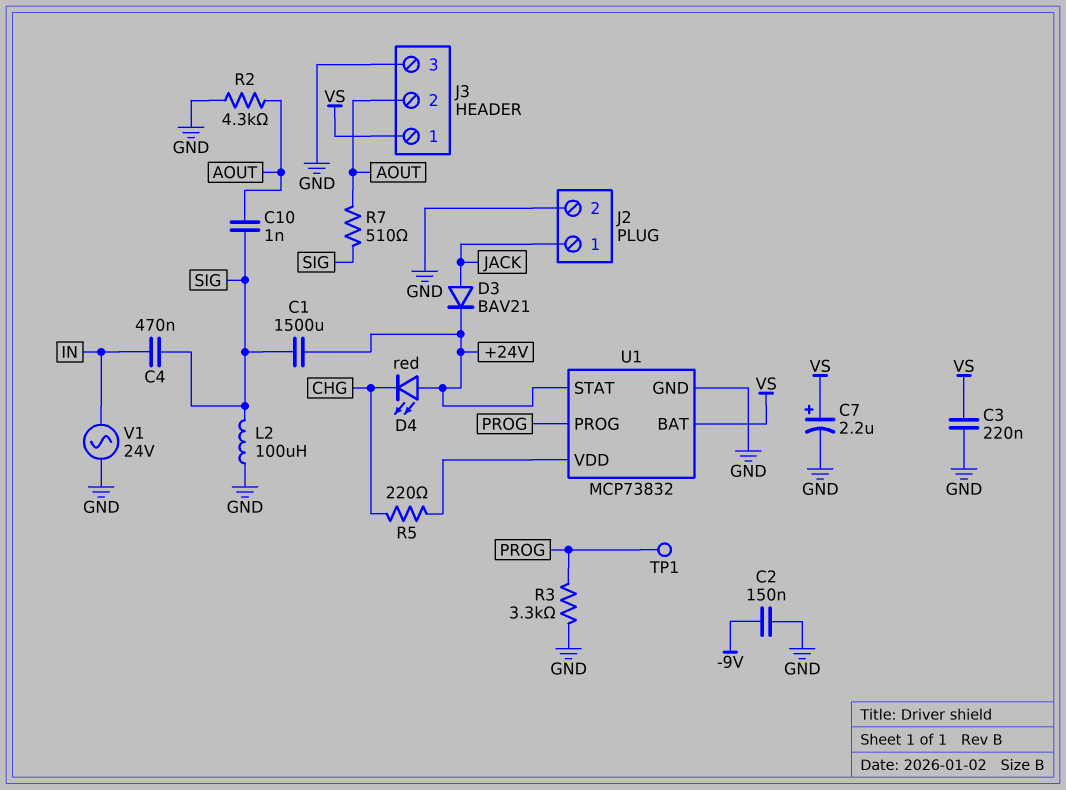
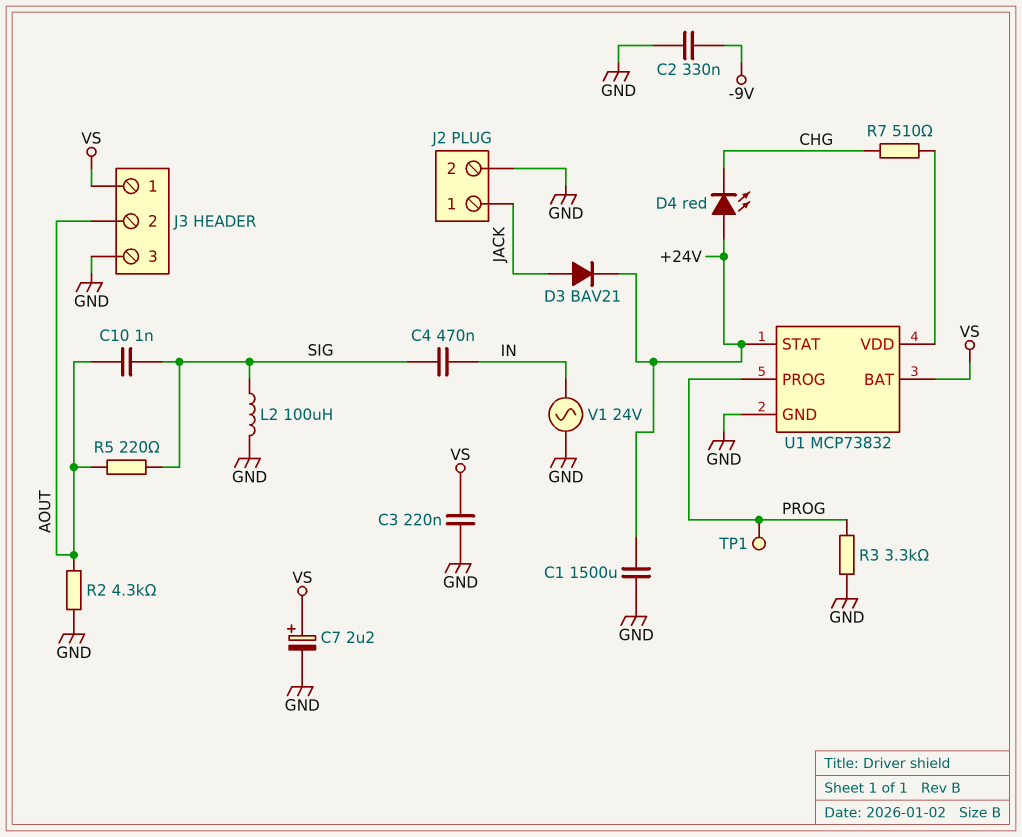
C1: 1500uF (+24V, SIG) -> 1500uF (+24V, GND)
C2: 150nF (-9V, GND) -> 330nF (-9V, GND)
R5: 220 (CHG, U1/VDD) -> 220 (AOUT, SIG)
R7: 510 (AOUT, SIG) -> 510 (CHG, U1/VDD)

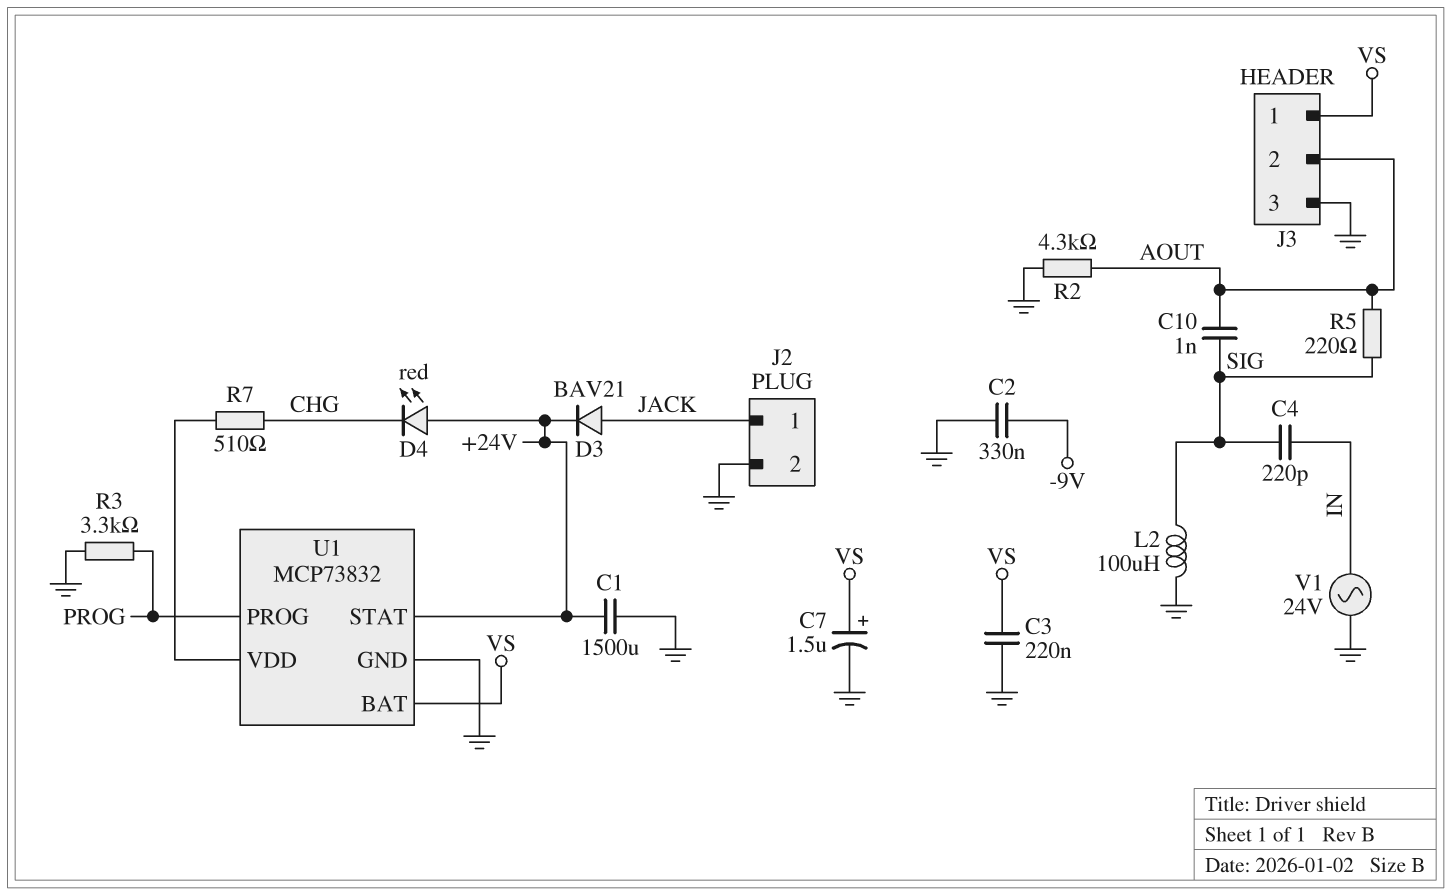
C4: 470nF (IN, SIG) -> 220pF (IN, SIG)
C7: 2.2uF (plus VS, minus GND) -> 1.5uF (plus VS, minus GND)
TP1: test point (PROG) -> none

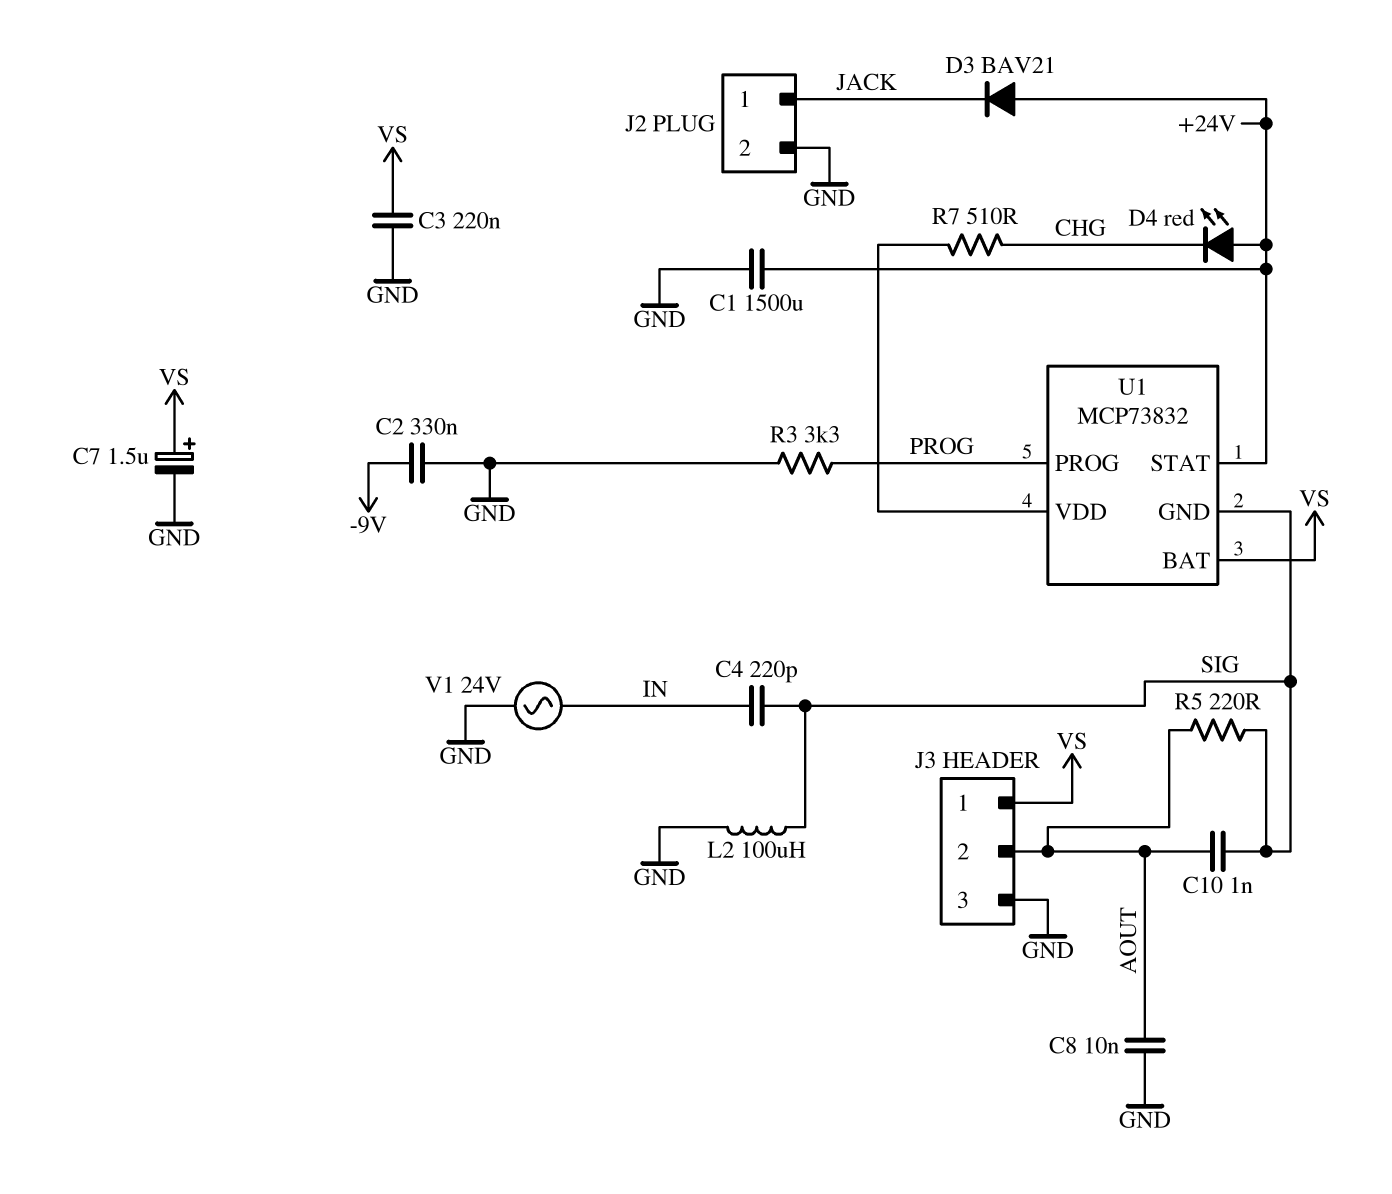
C8: none -> 10nF (AOUT, GND)
D3: diode BAV21 (A JACK, K +24V) -> diode BAV21 (A +24V, K JACK)
R2: 4.3k (AOUT, GND) -> none
U1 pin GND: GND -> SIG

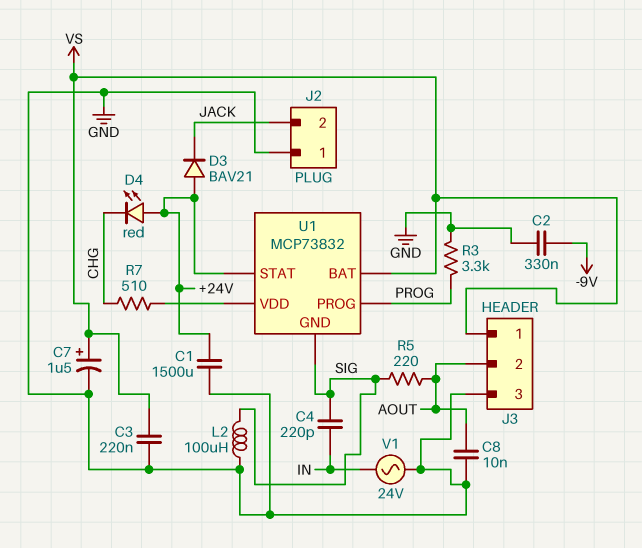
C10: 1nF (AOUT, SIG) -> none
J2 pin 1: JACK -> GND
J2 pin 2: GND -> JACK

